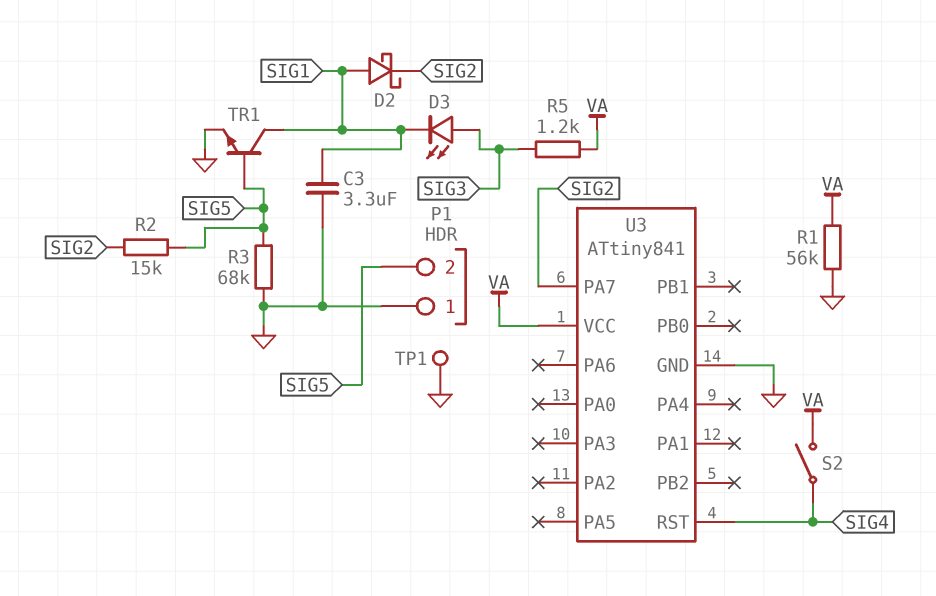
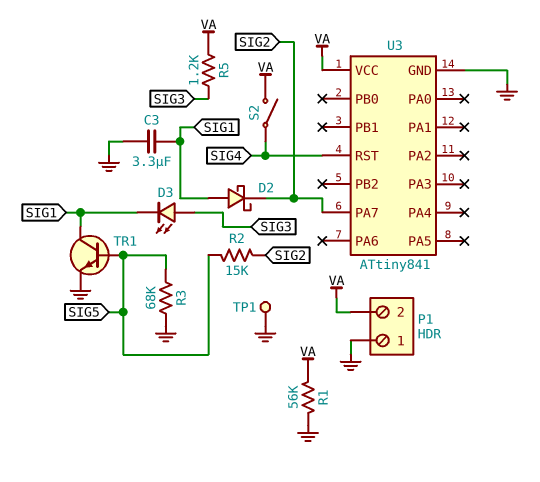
P1 pin 2: SIG5 -> VA

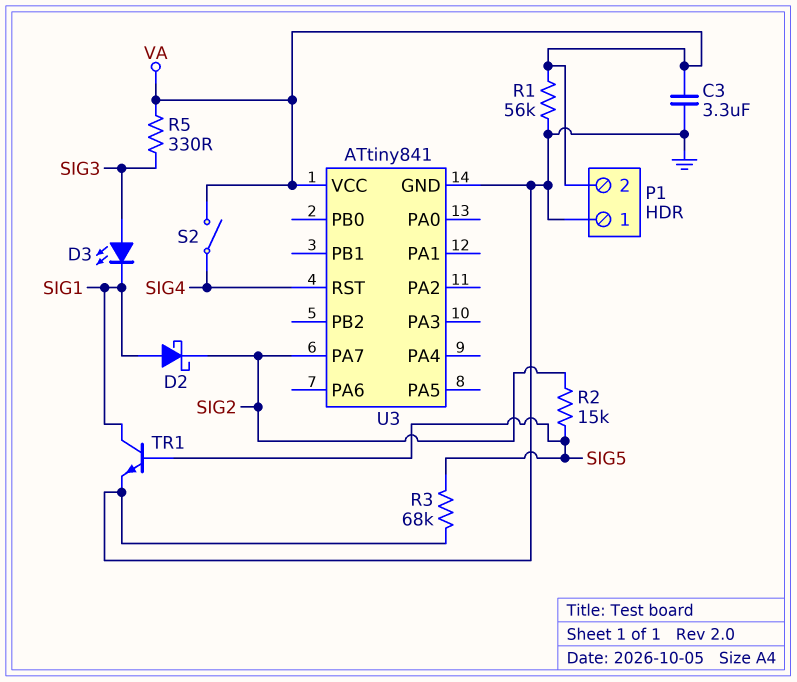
C3: 3.3uF (GND, SIG1) -> 3.3uF (GND, VA)
R5: 1.2k (SIG3, VA) -> 330 (SIG3, VA)
TP1: test point (GND) -> none

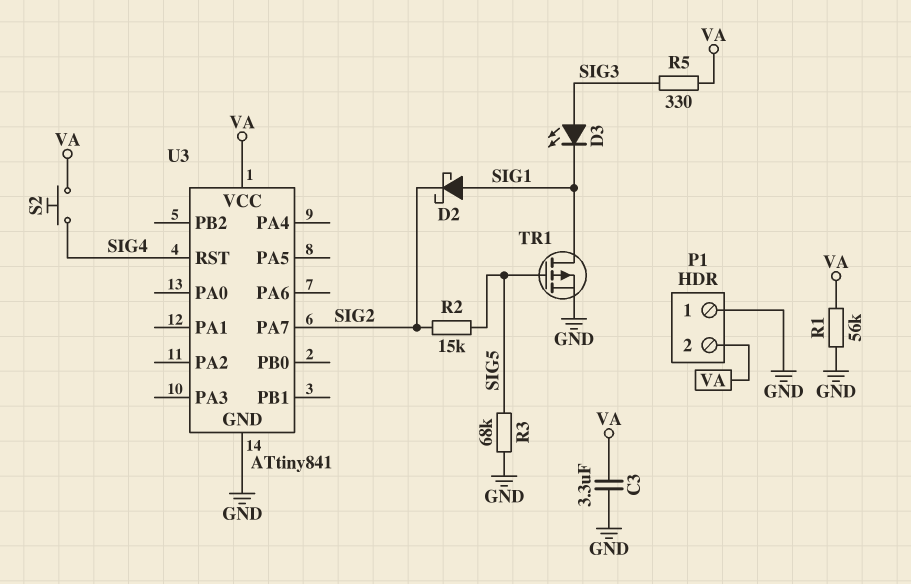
S2: switch (SIG4, VA) -> button (SIG4, VA)
TR1: NPN (B SIG5, C SIG1, E GND) -> PMOS (G SIG5, D SIG1, S GND)

